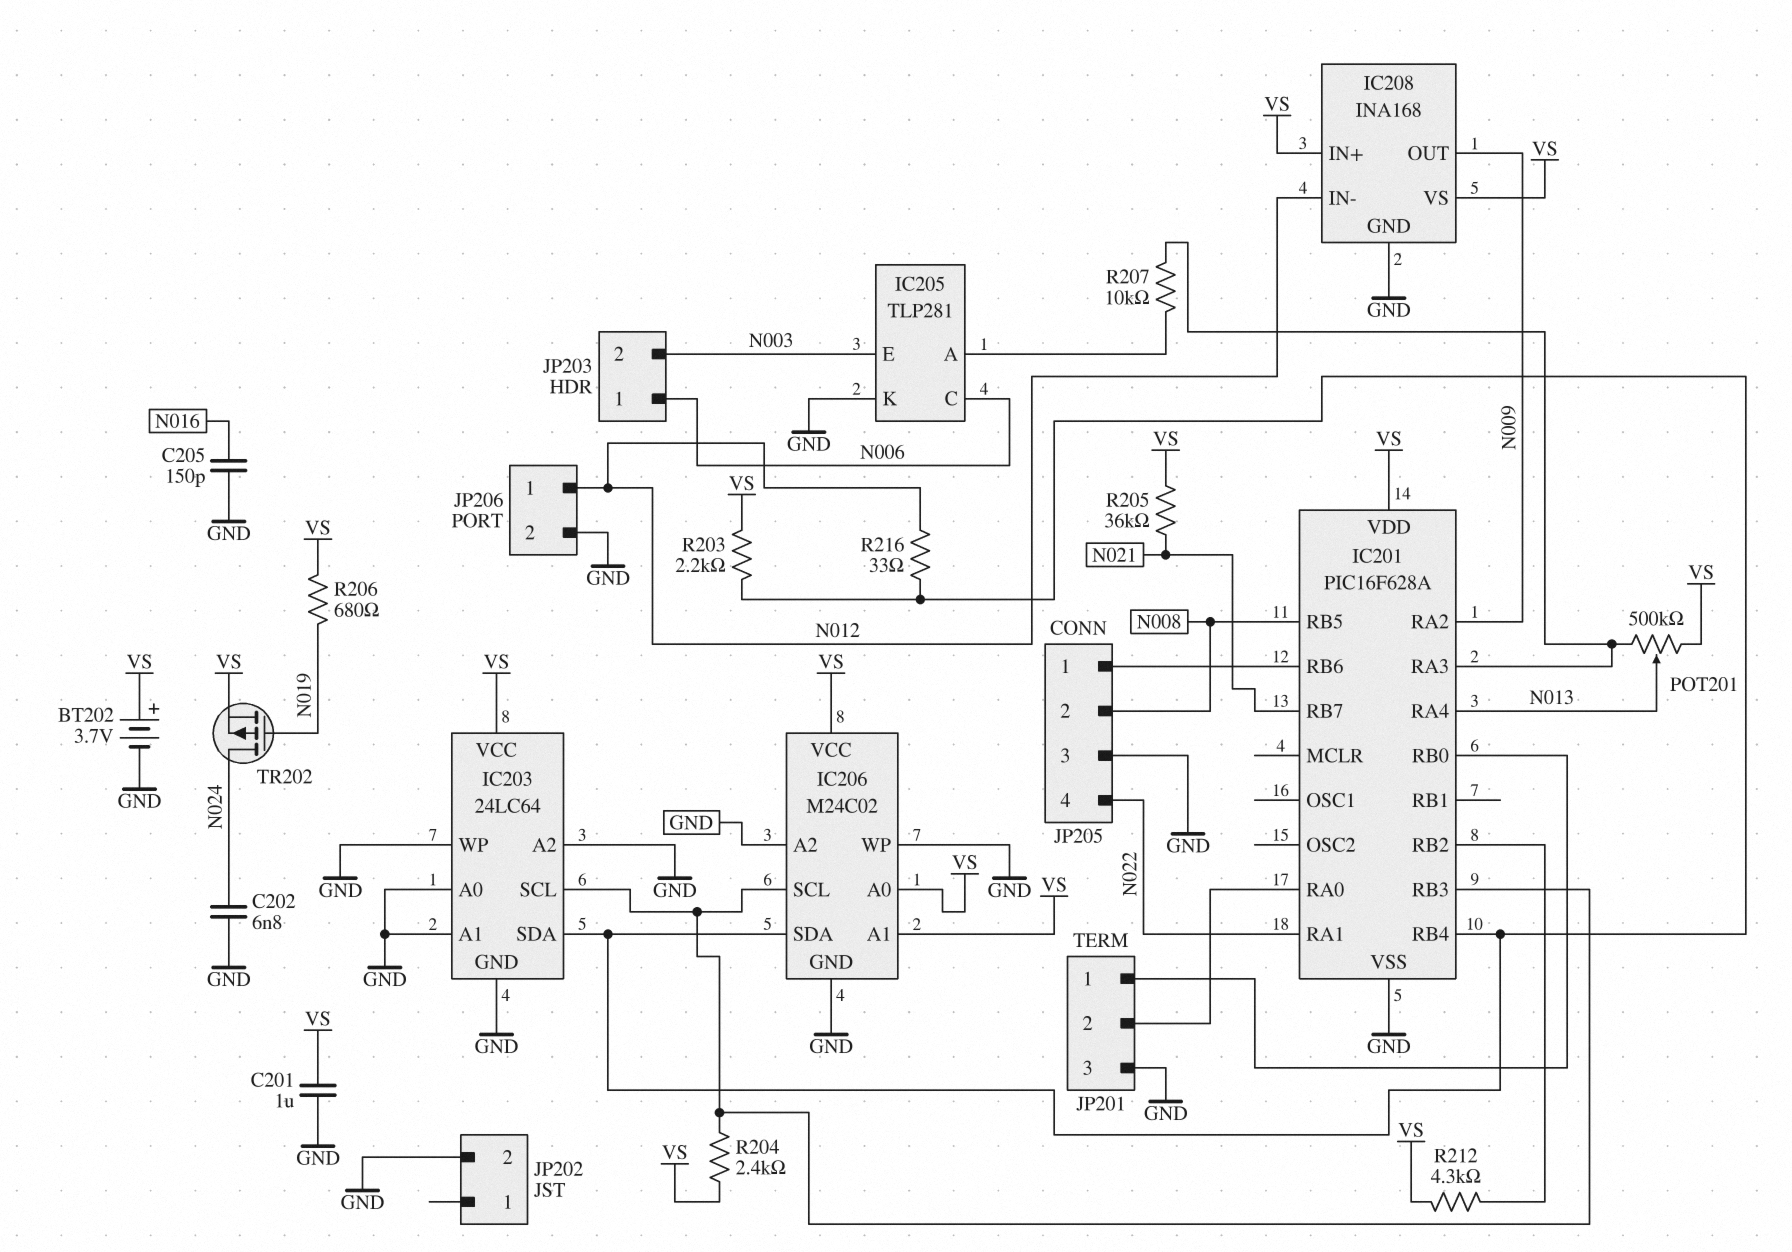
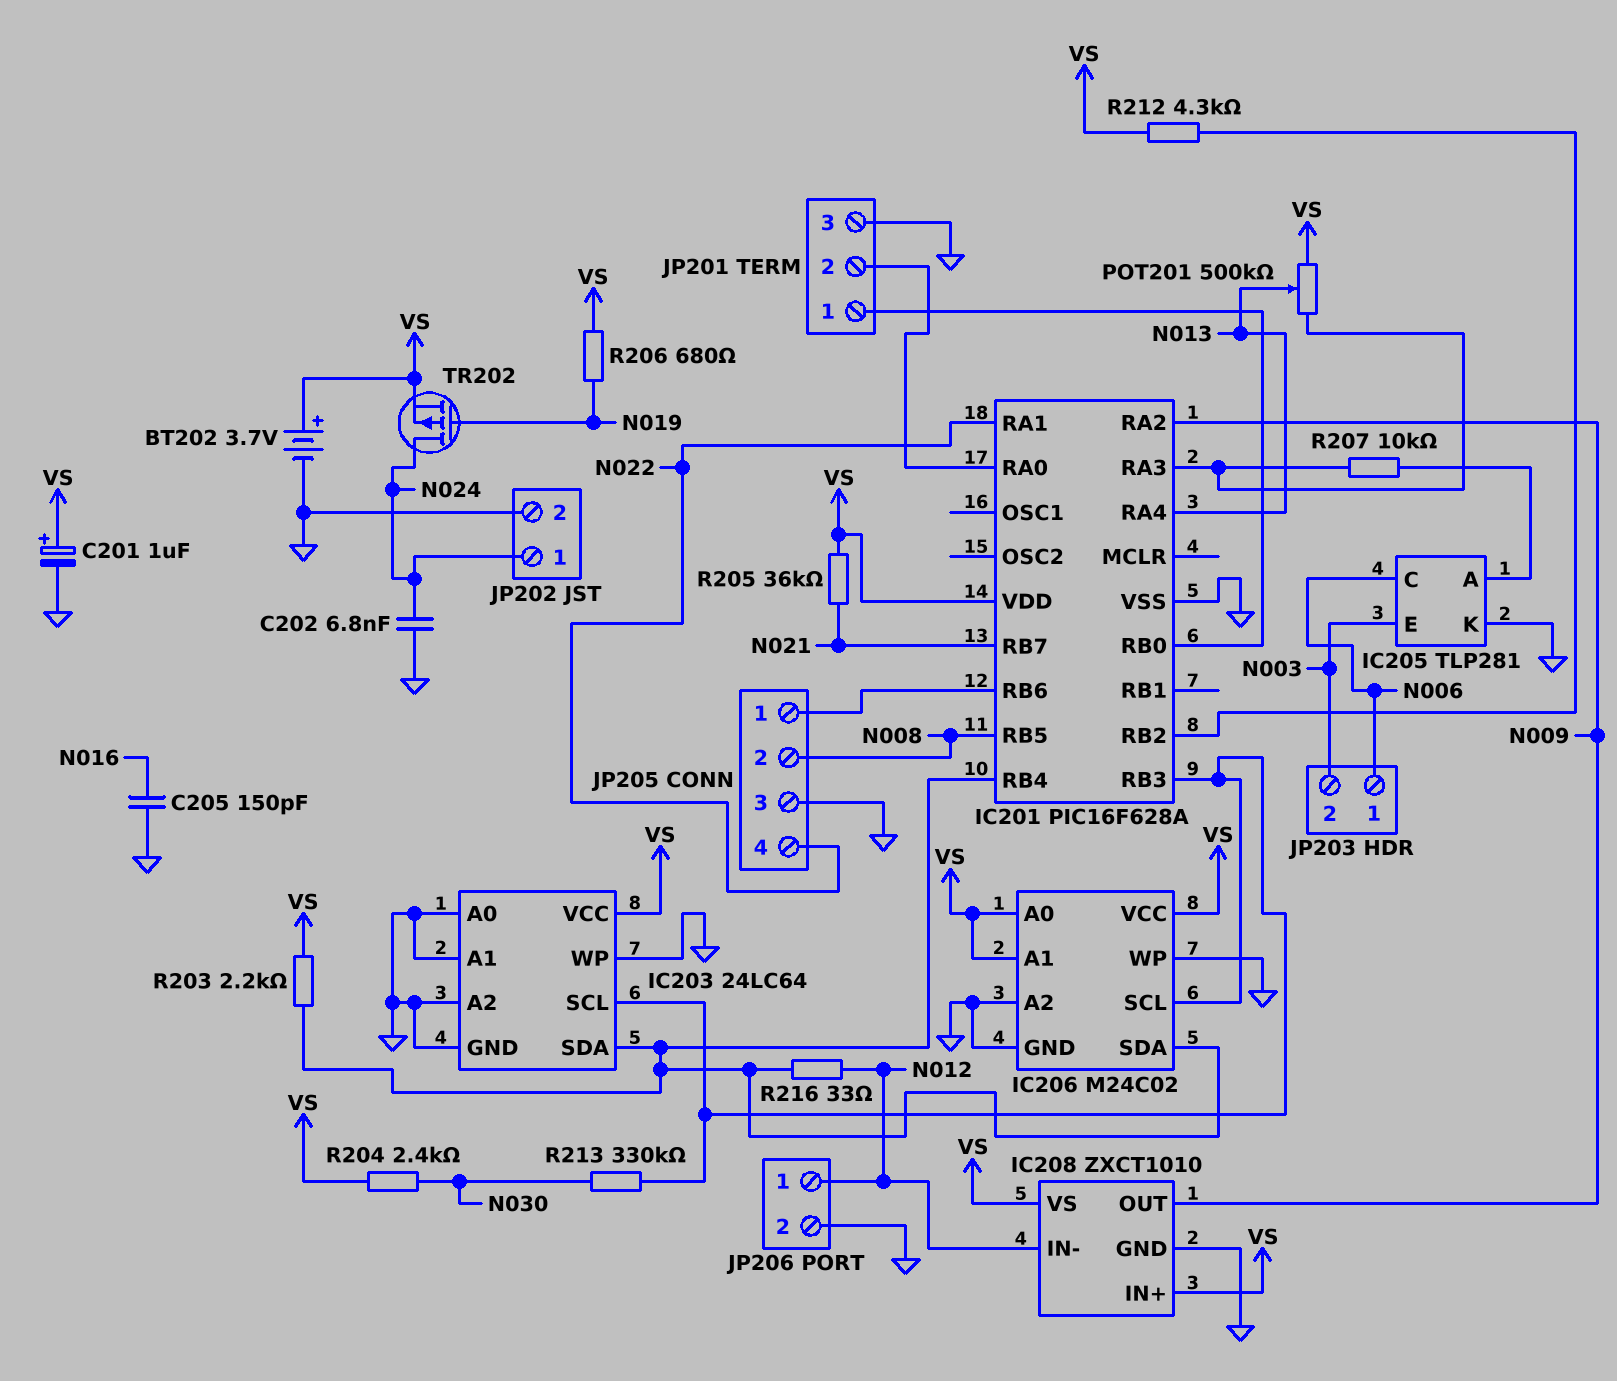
C201: 1uF (GND, VS) -> 1uF (plus VS, minus GND)
IC208: INA168 -> ZXCT1010
JP202 pin 1: none -> N024
R204: 2.4k (IC201/RB3, VS) -> 2.4k (N030, VS)
R213: none -> 330k (IC201/RB3, N030)

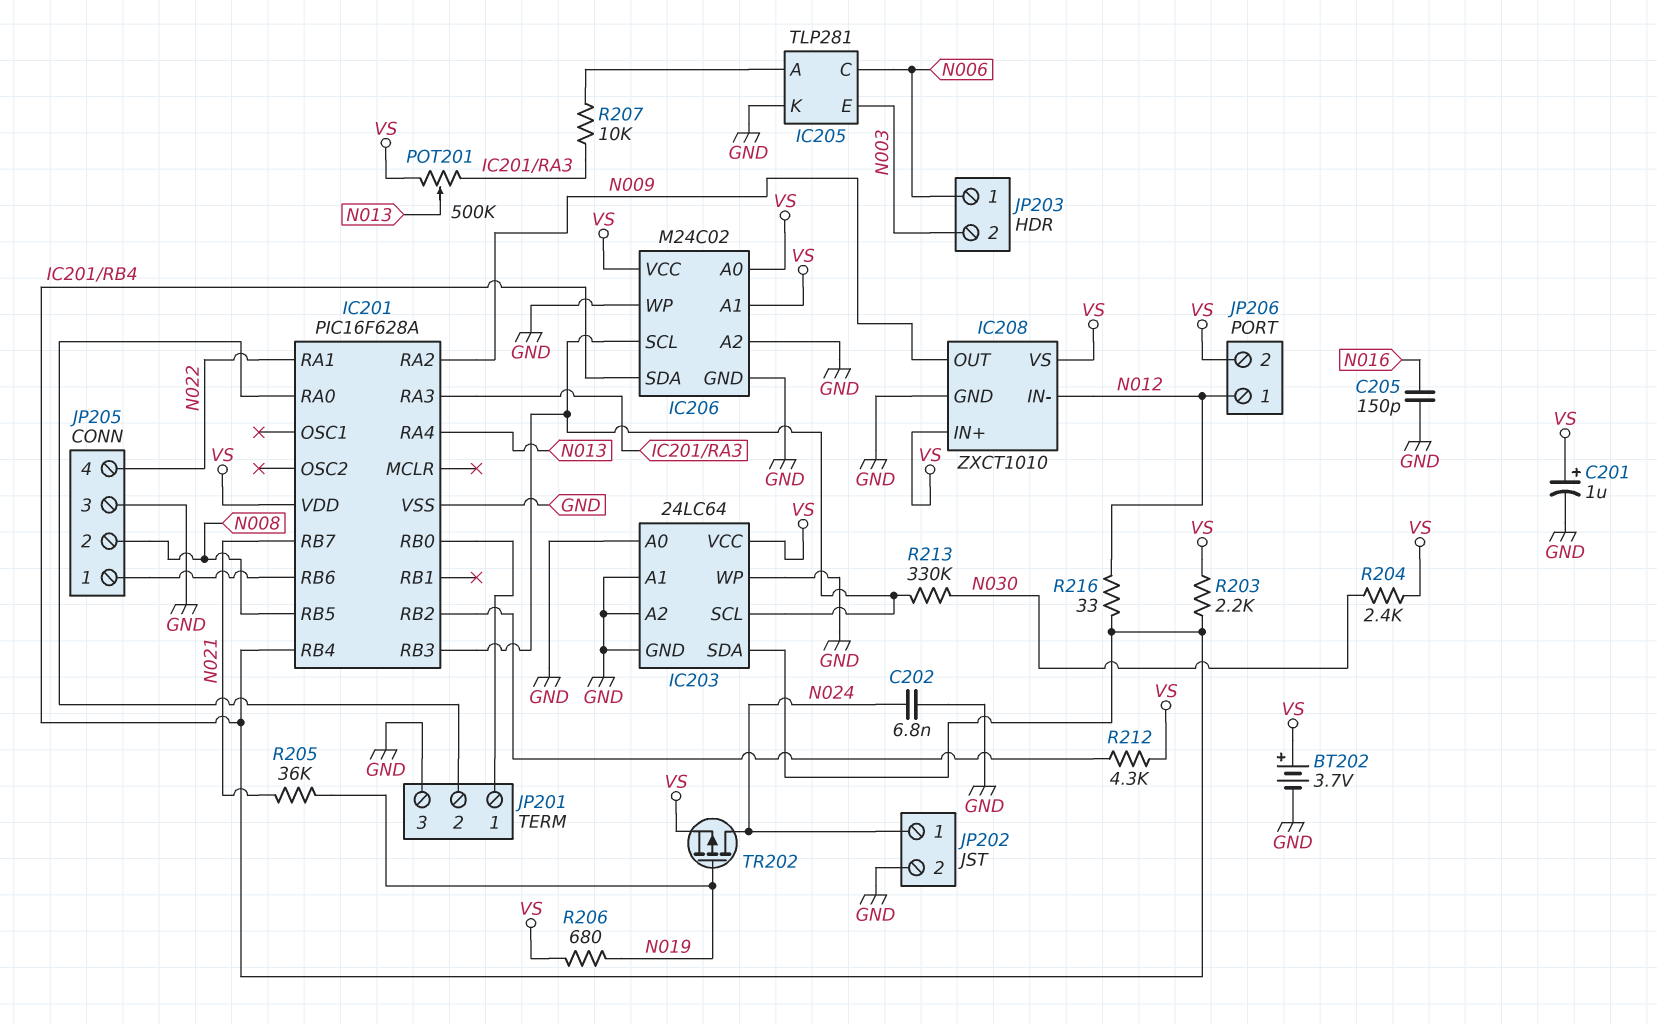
JP206 pin 2: GND -> VS
R205: 36k (N021, VS) -> 36k (N019, N021)

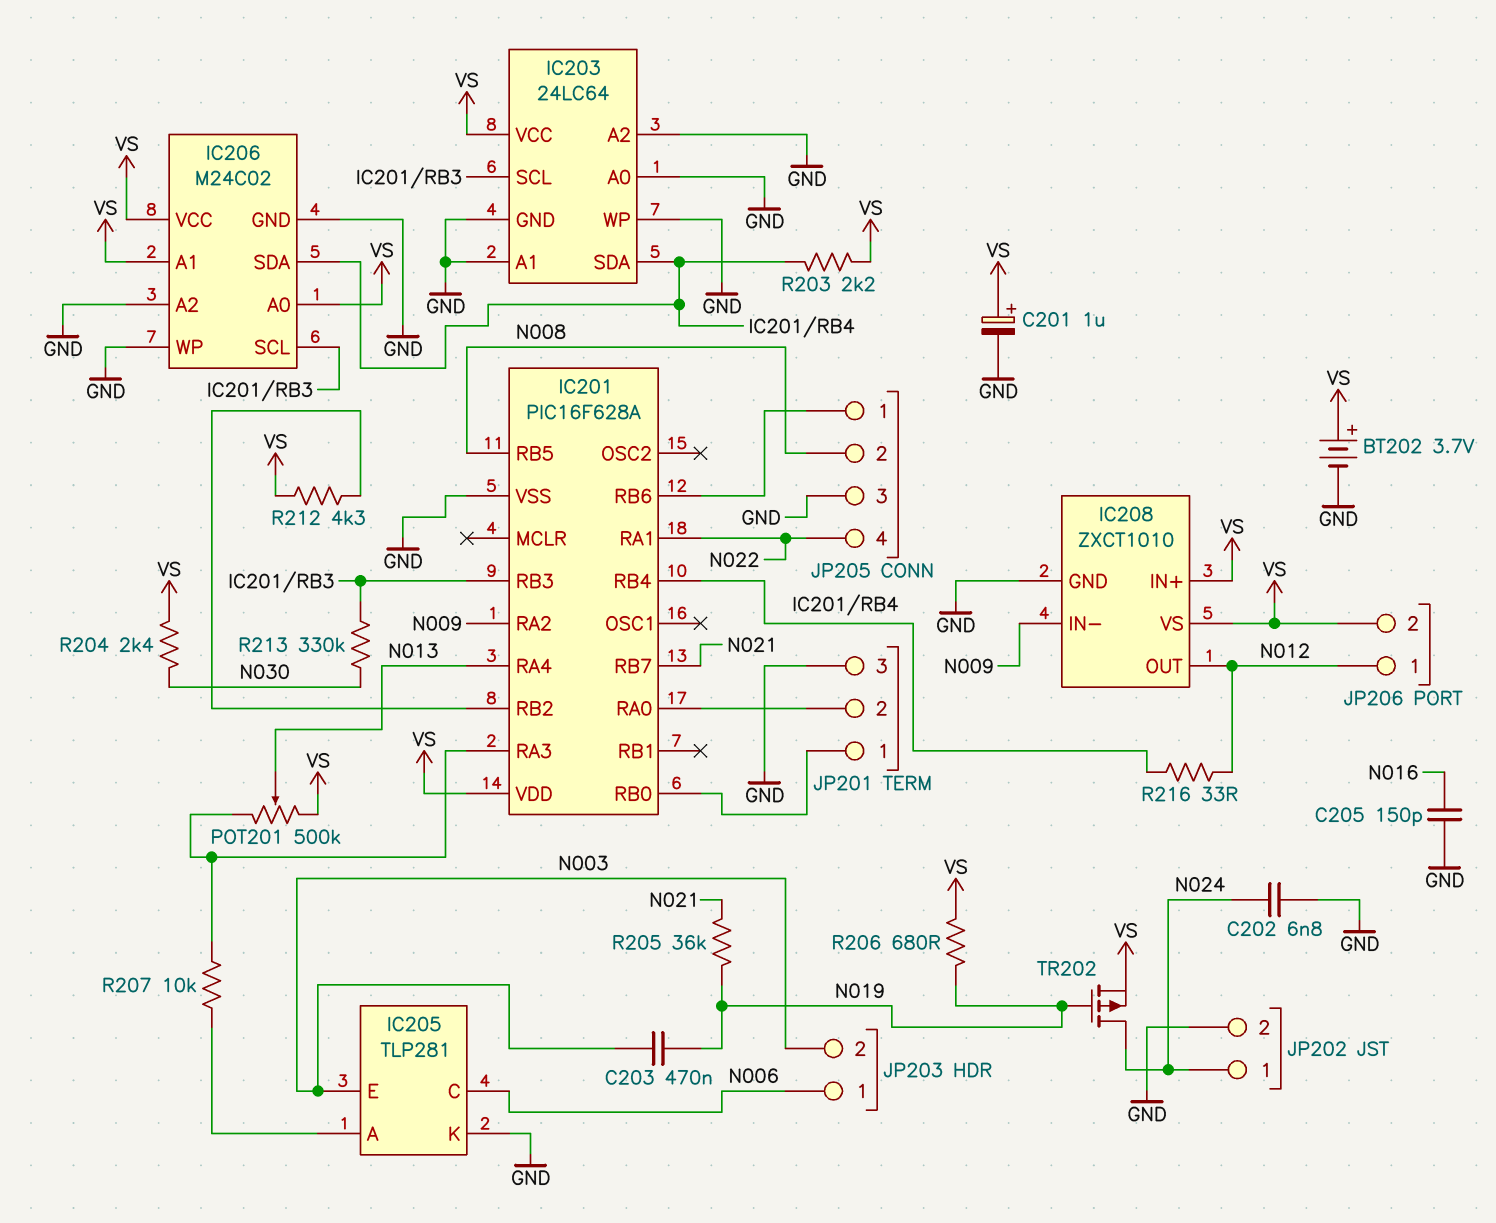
C203: none -> 470nF (N003, N019)
IC208 pin IN-: N012 -> N009
IC208 pin OUT: N009 -> N012

